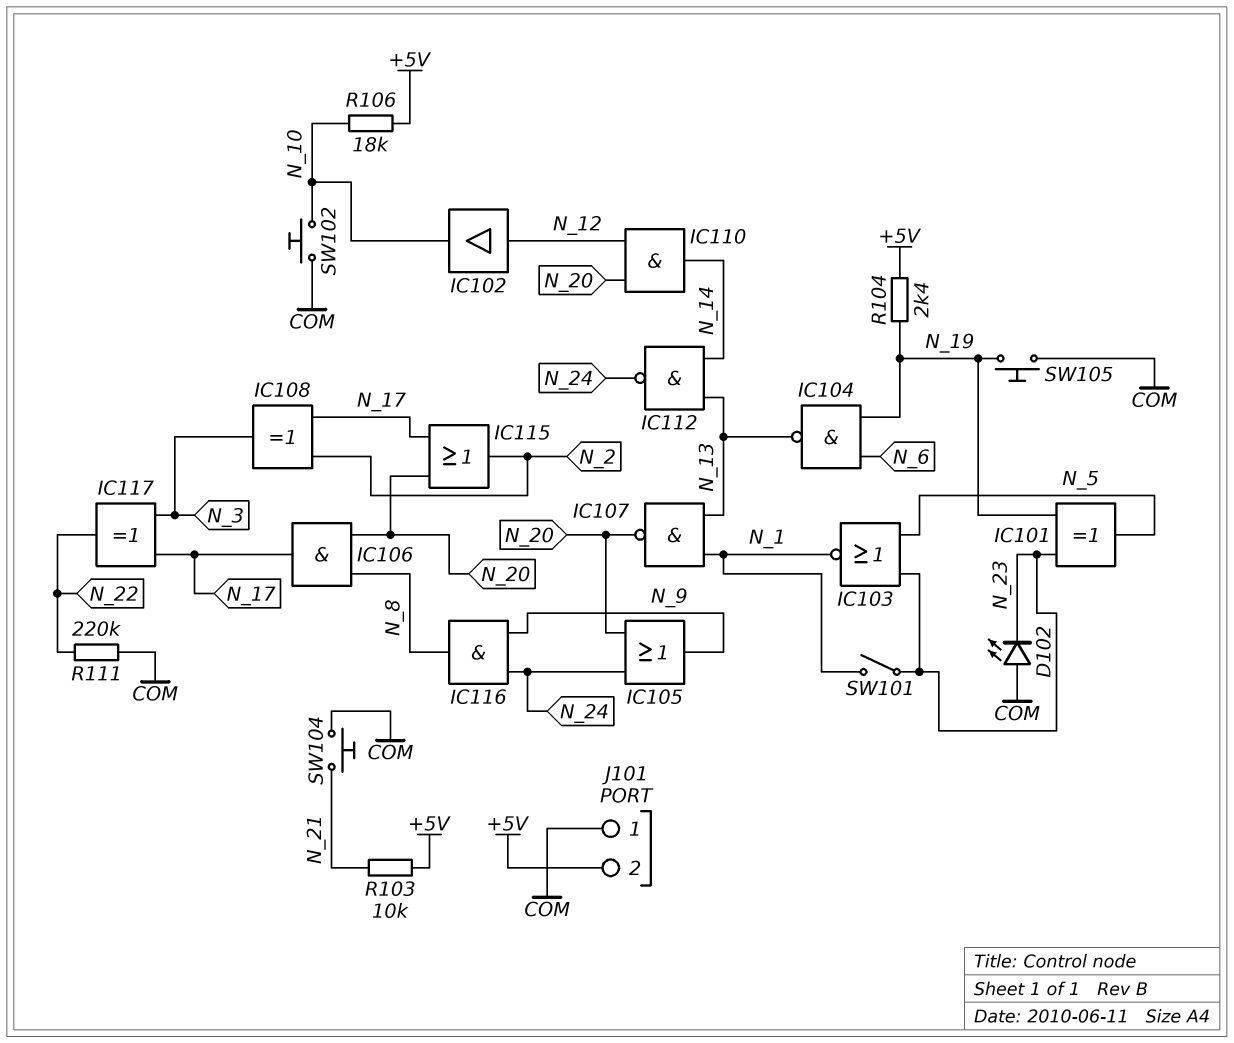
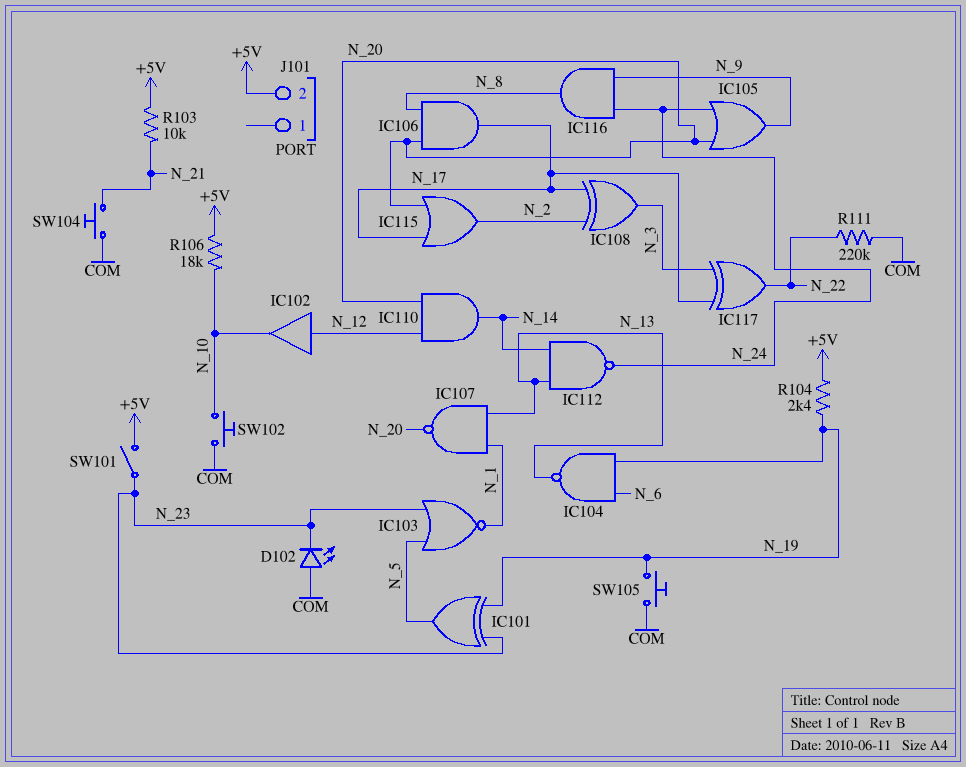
J101 pin 1: COM -> none
SW101: switch (N_1, N_23) -> switch (+5V, N_23)

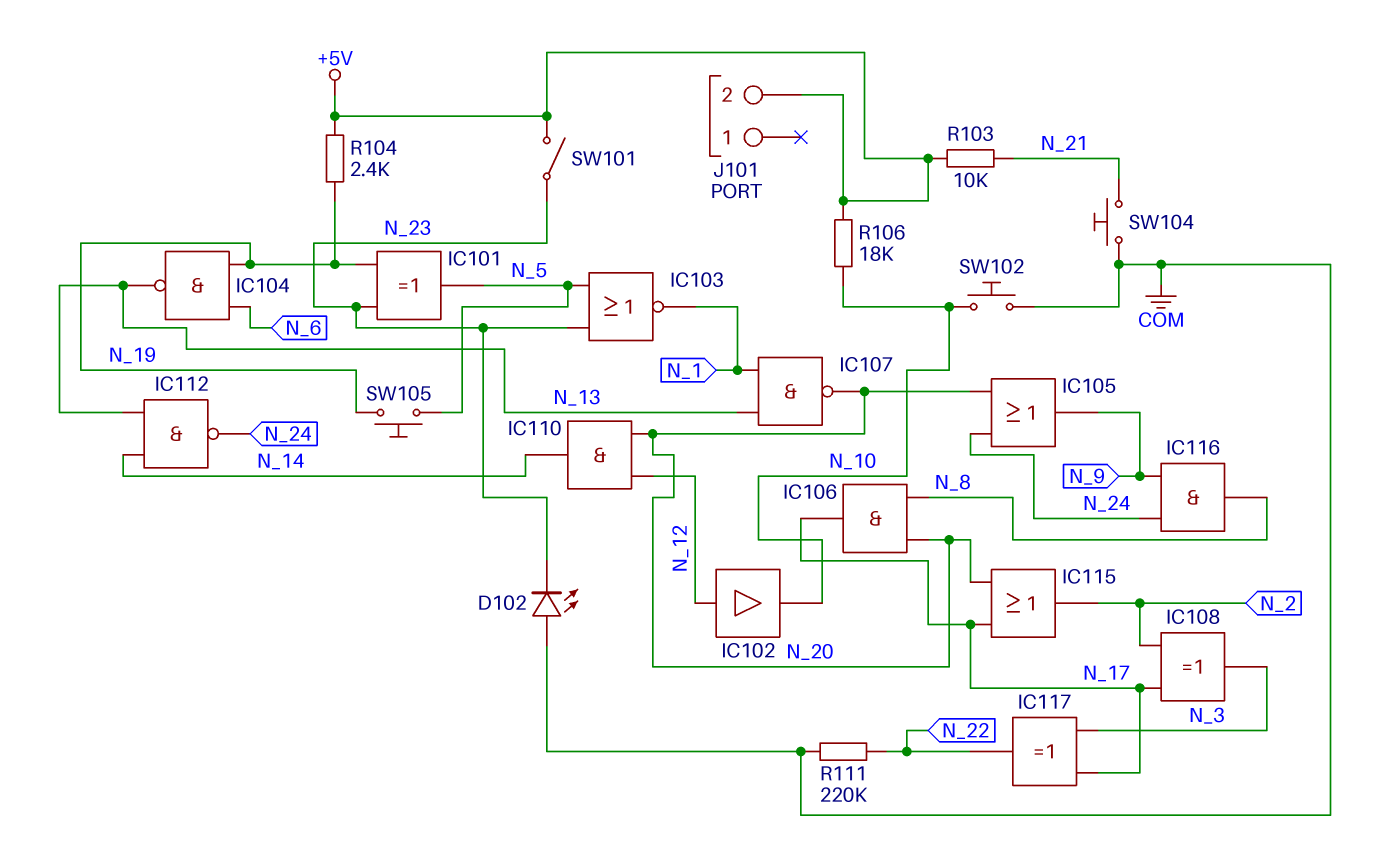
SW105: button (COM, N_19) -> button (N_5, N_19)

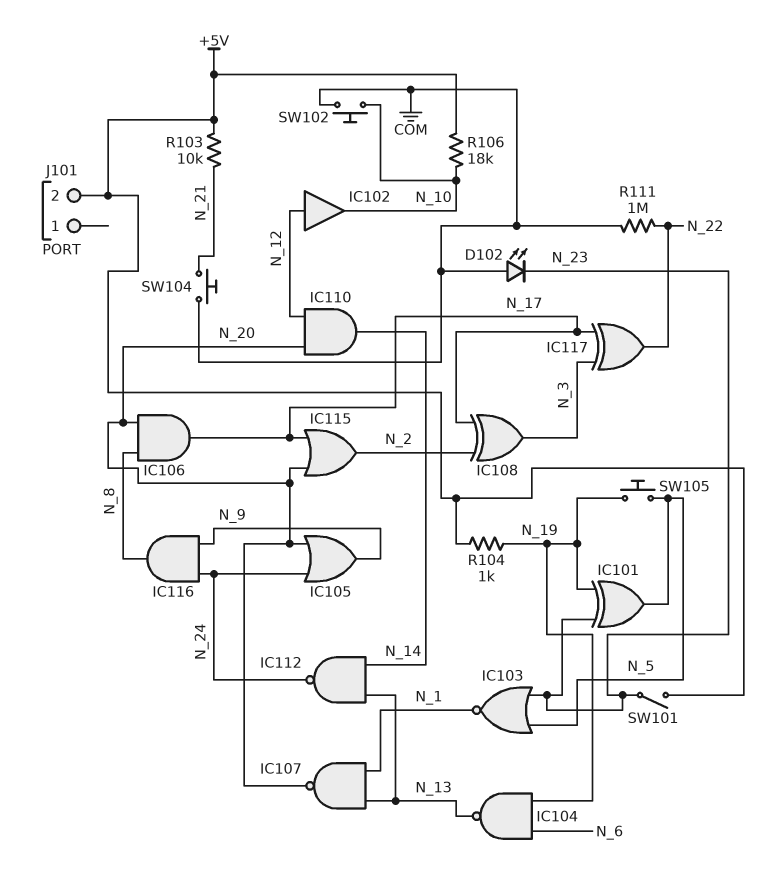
R104: 2.4k (+5V, N_19) -> 1k (+5V, N_19)
R111: 220k (COM, N_22) -> 1M (COM, N_22)

